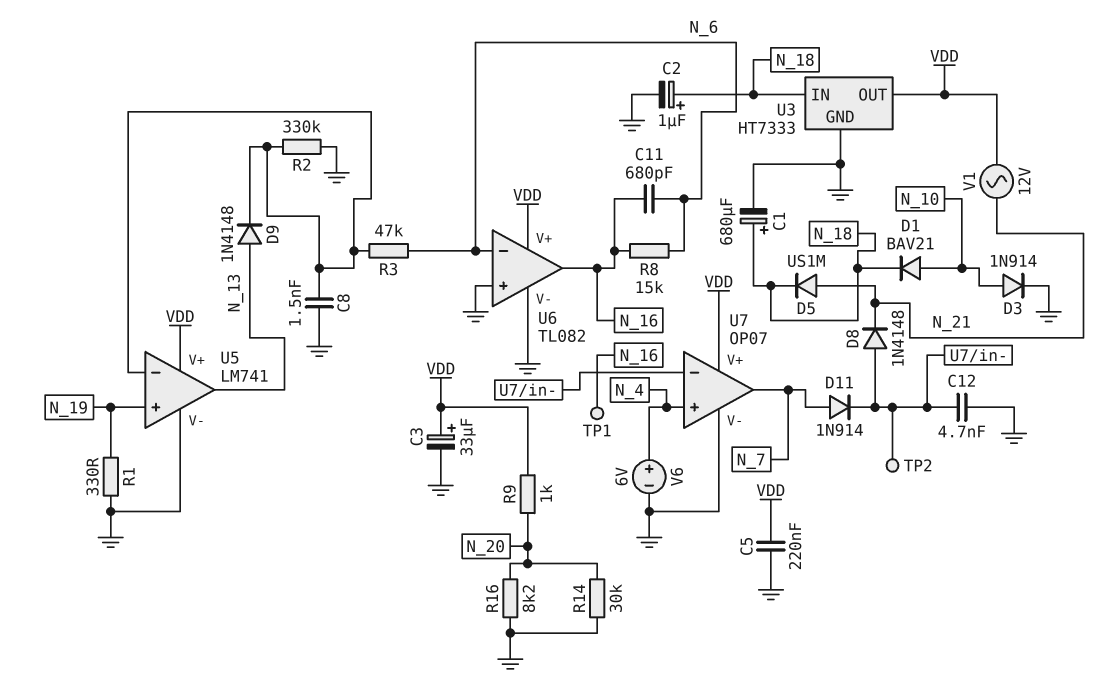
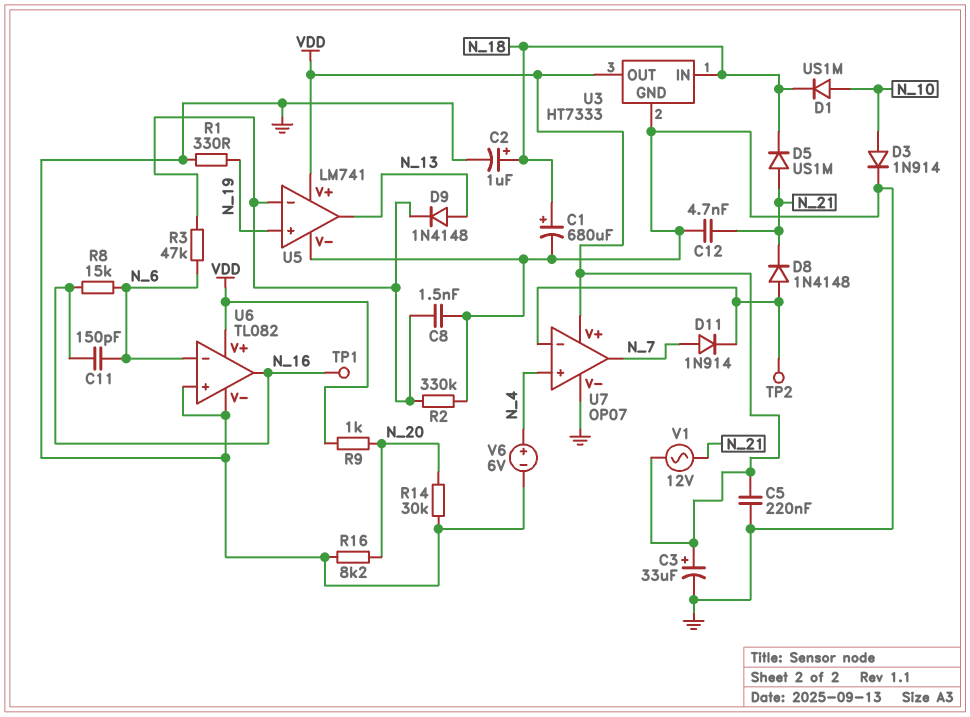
C11: 680pF (N_6, N_16) -> 150pF (N_6, N_16)
C12: 4.7nF (GND, U7/in-) -> 4.7nF (GND, N_21)
D1: diode BAV21 (A N_10, K N_18) -> diode US1M (A N_10, K N_18)

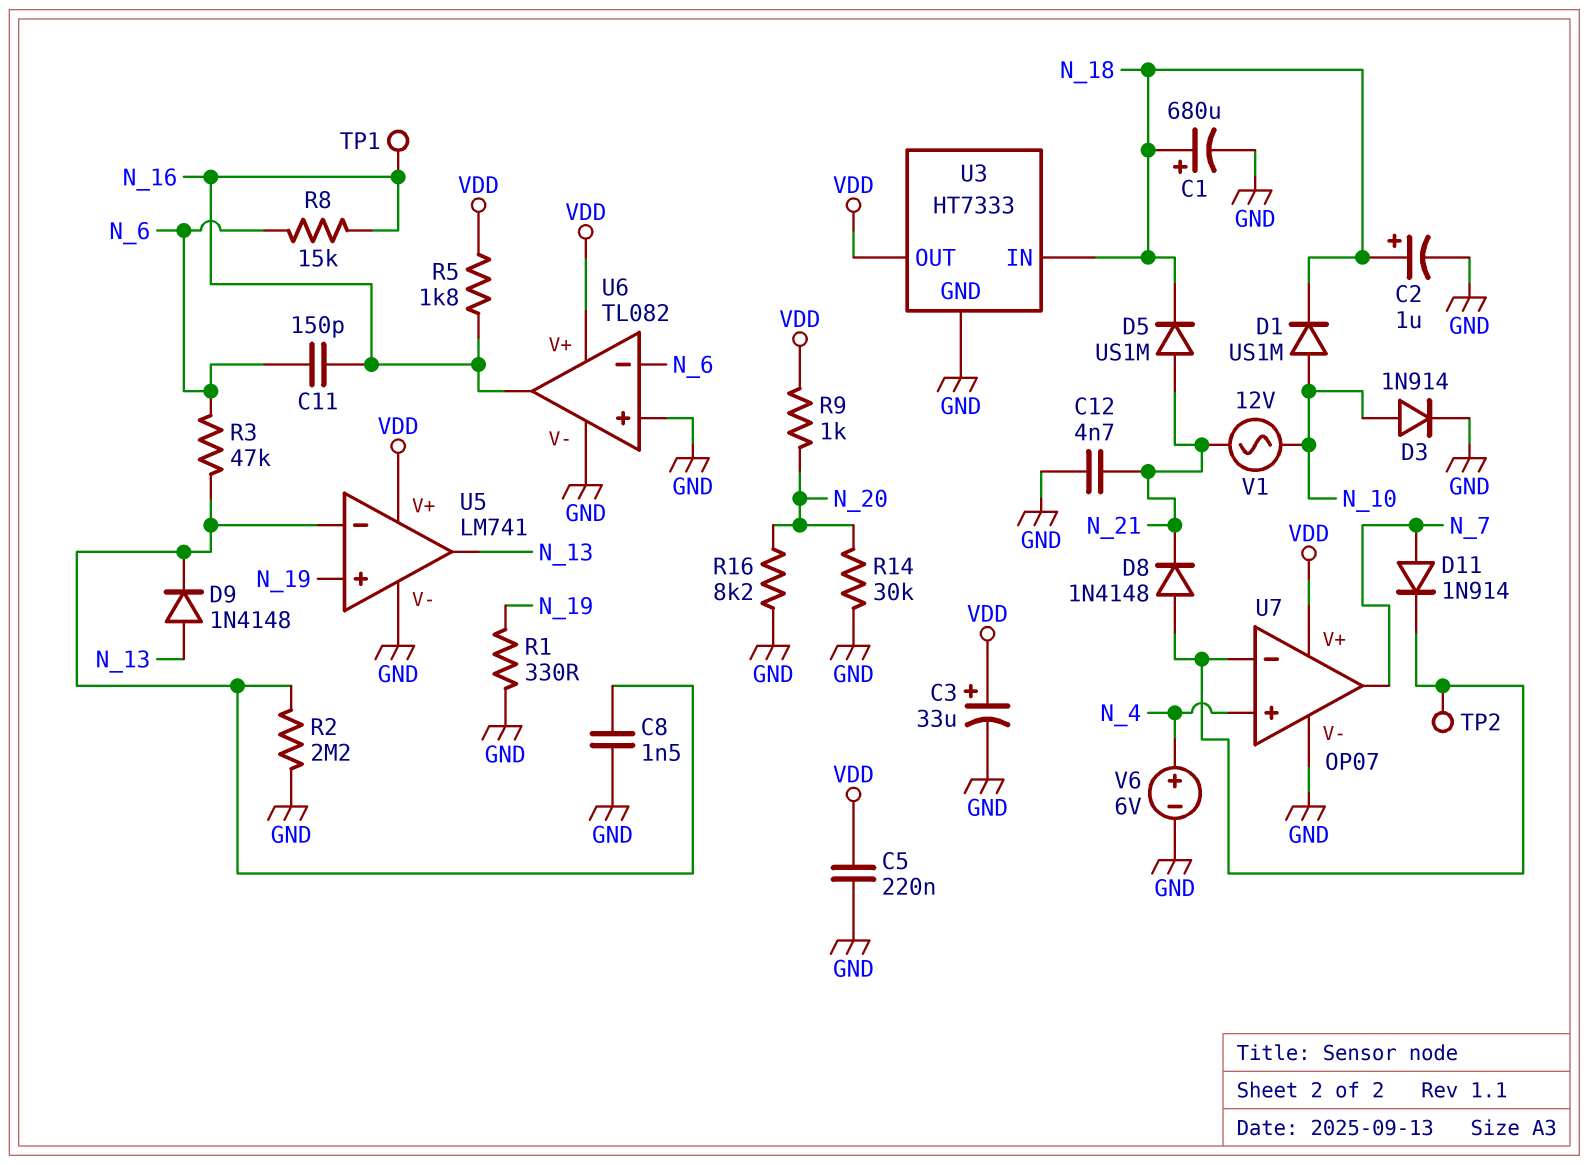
R2: 330k (GND, U5/in-) -> 2.2M (GND, U5/in-)
R5: none -> 1.8k (N_16, VDD)
V1: AC 12V (N_21, VDD) -> AC 12V (N_10, N_21)

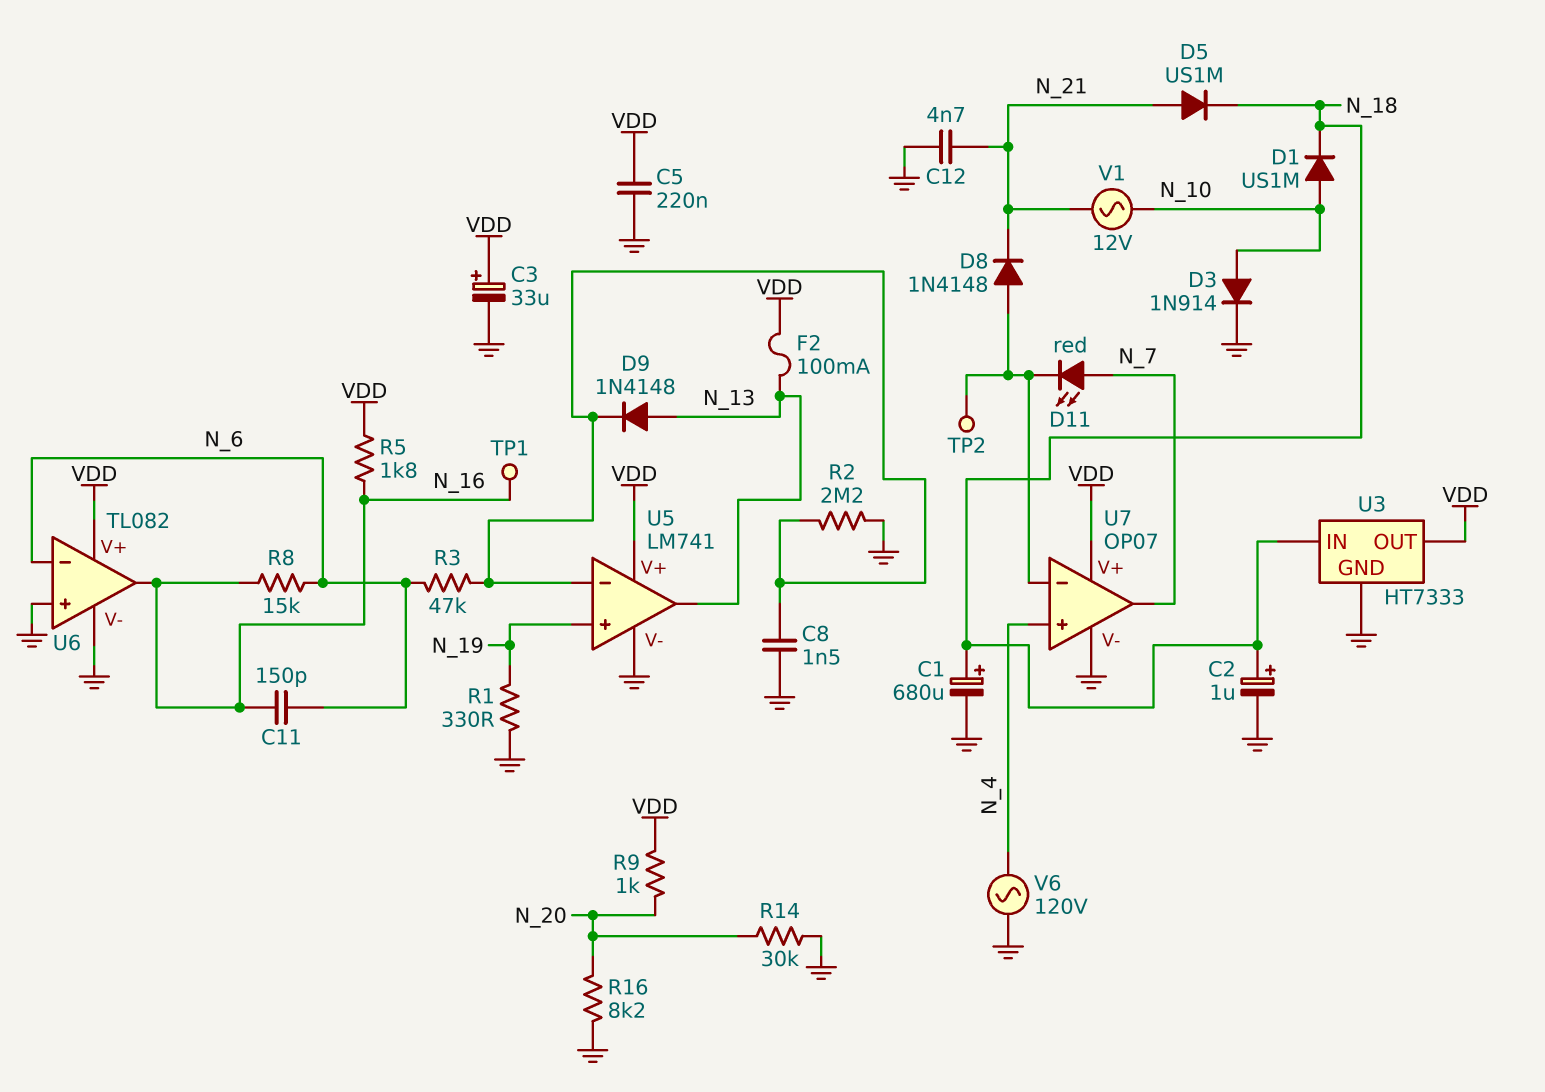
D11: diode 1N914 (A N_7, K U7/in-) -> LED red (A N_7, K U7/in-)
F2: none -> 100mA (N_13, VDD)
V6: 6V (plus N_4, minus GND) -> AC 120V (GND, N_4)

